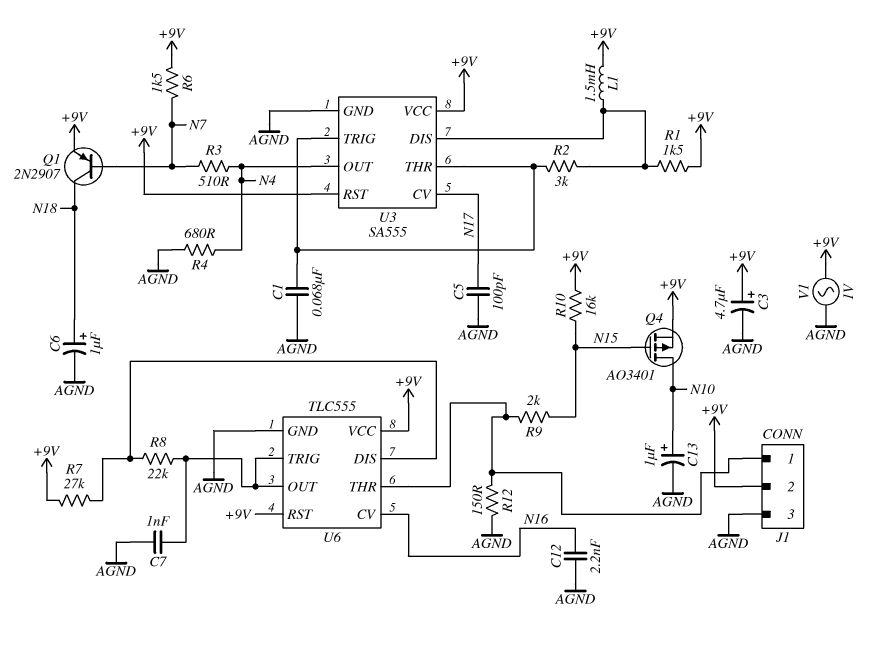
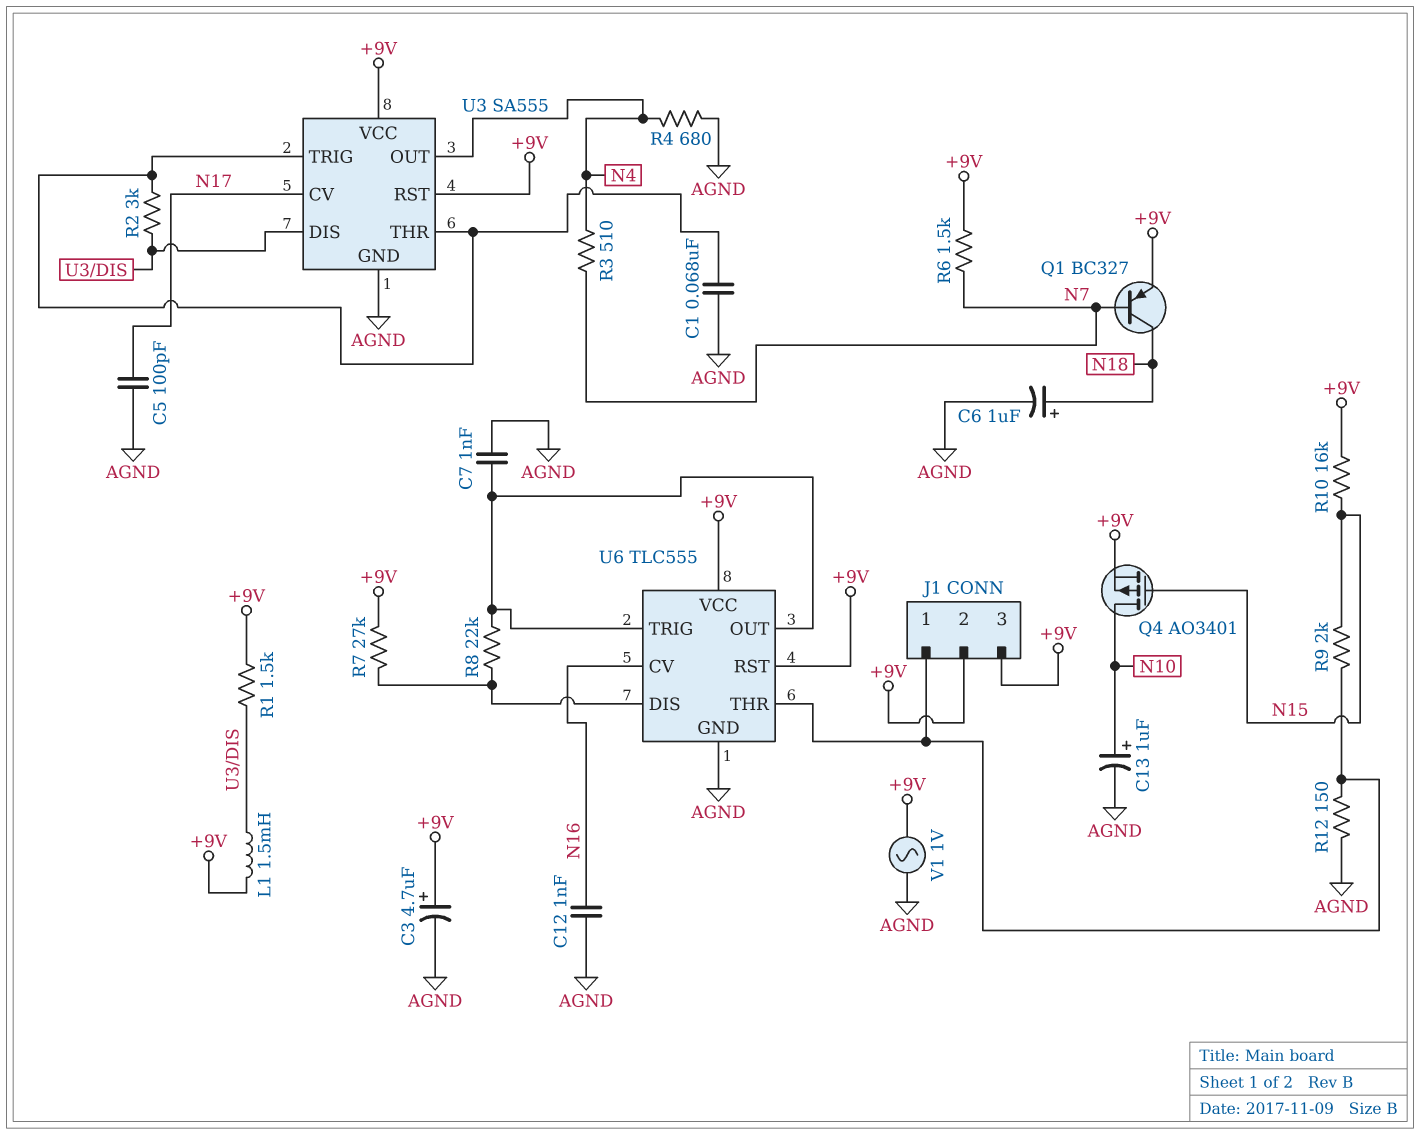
C12: 2.2nF (AGND, N16) -> 1nF (AGND, N16)
J1 pin 3: AGND -> +9V
Q1: PNP 2N2907 (B N7, C N18, E +9V) -> PNP BC327 (B N7, C N18, E +9V)

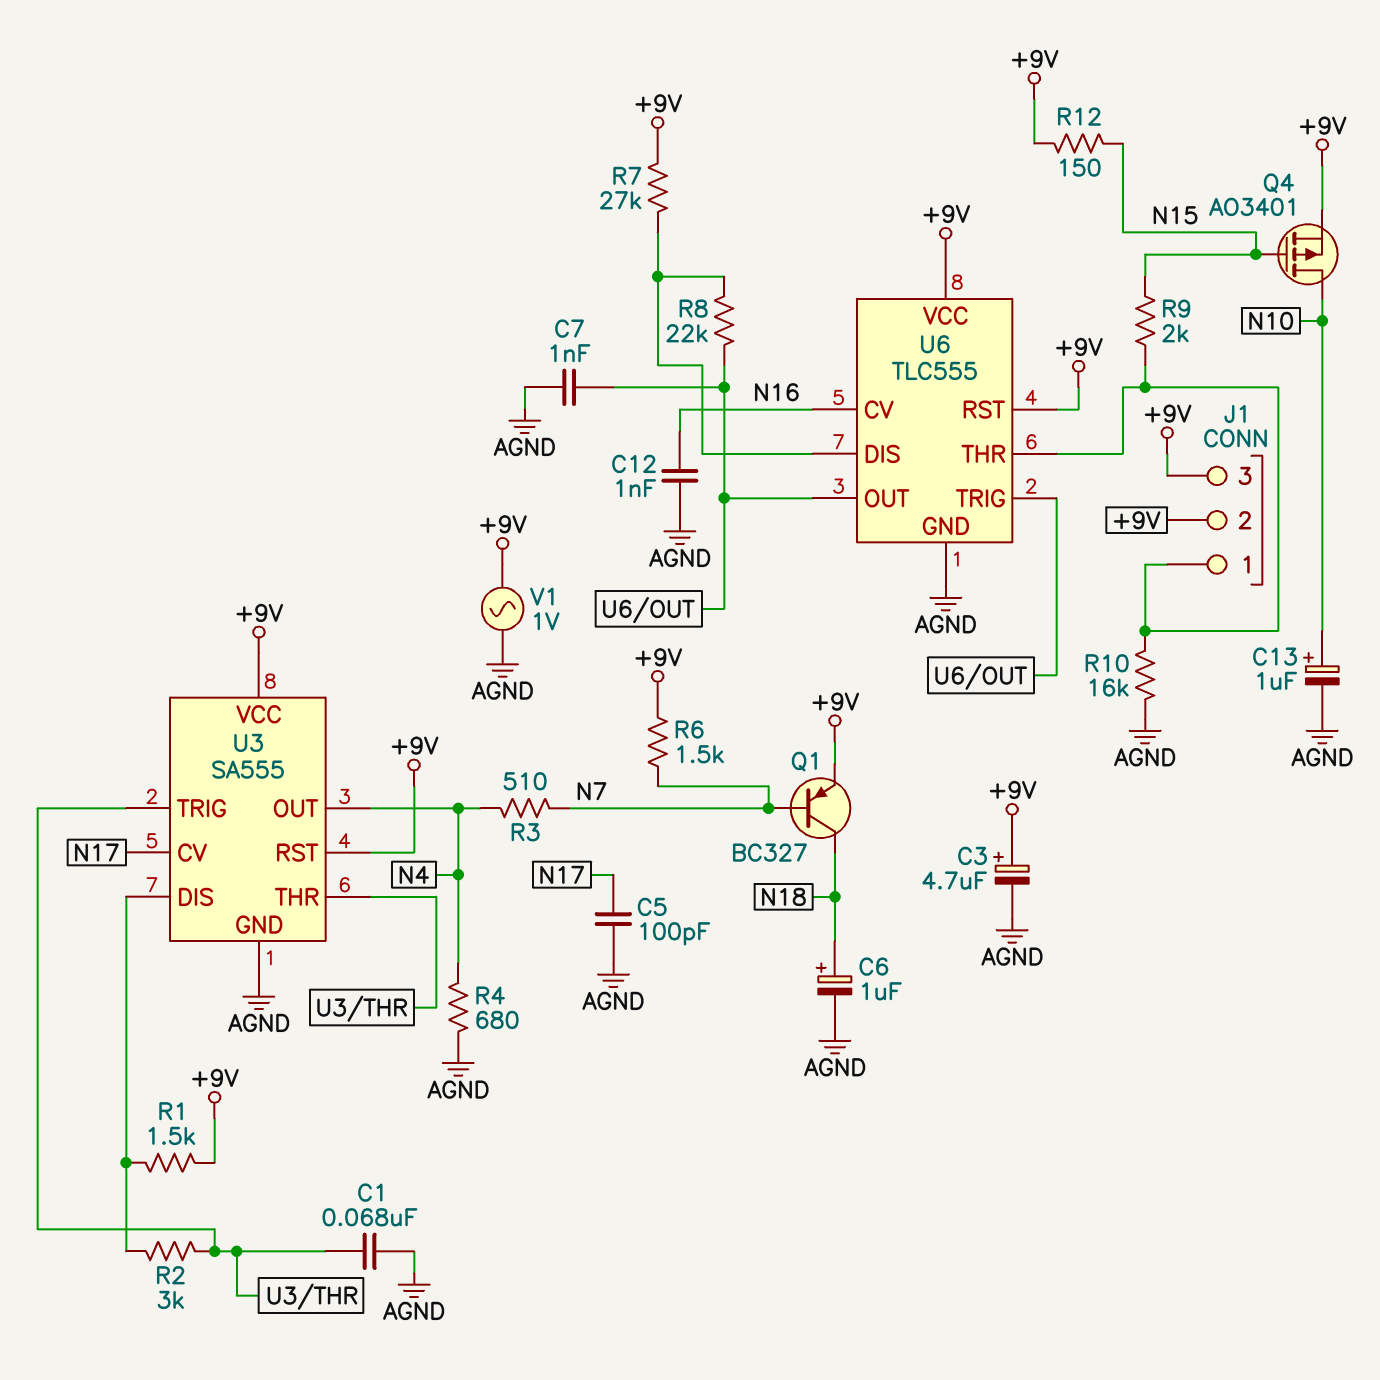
L1: 1.5mH (+9V, U3/DIS) -> none
R10: 16k (+9V, N15) -> 16k (AGND, J1/1)
R12: 150 (AGND, J1/1) -> 150 (+9V, N15)

